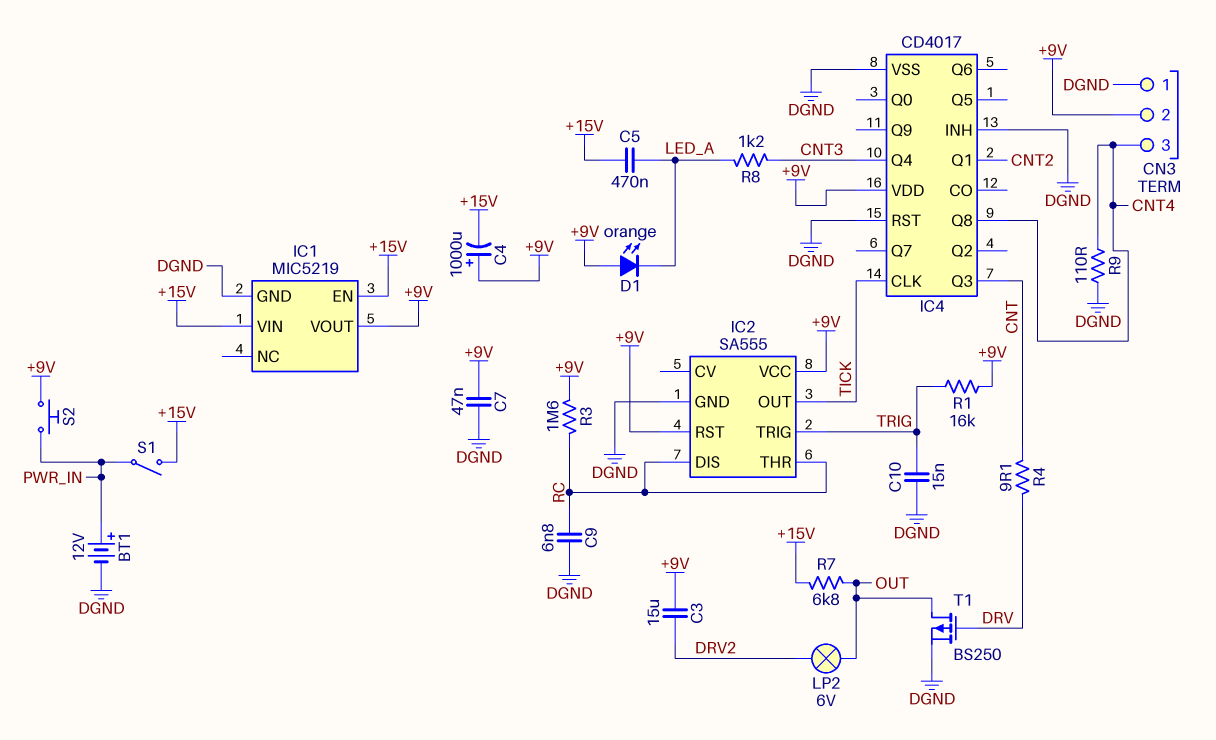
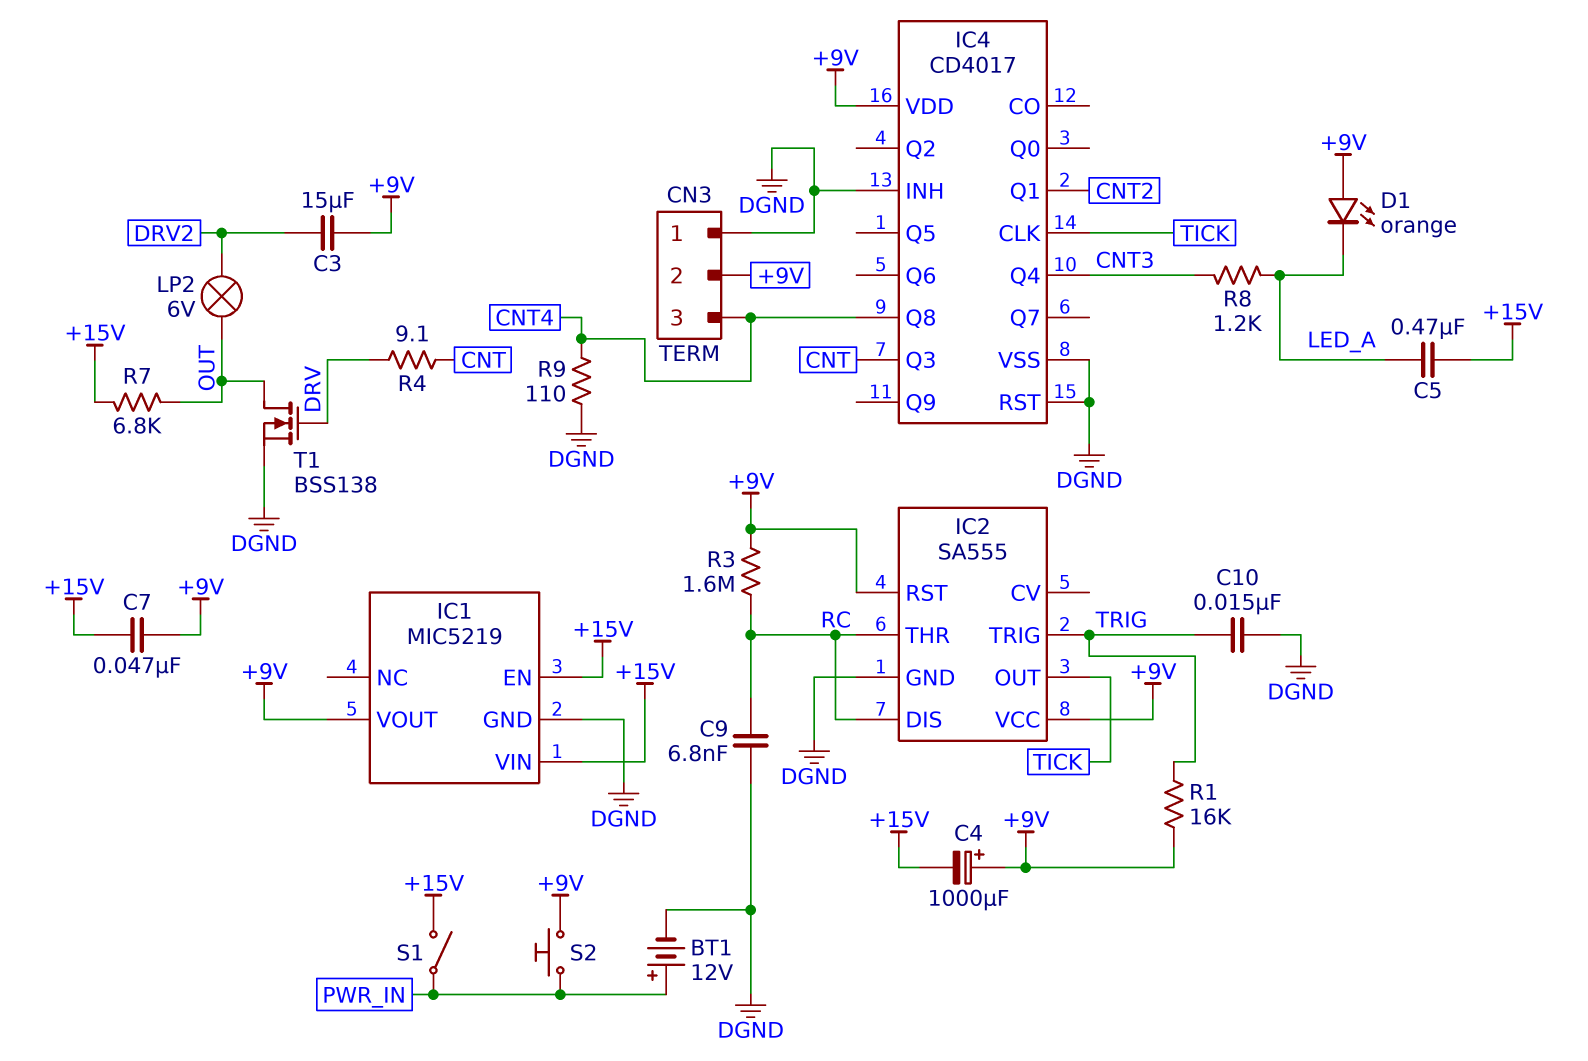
C7: 47nF (+9V, DGND) -> 47nF (+9V, +15V)
T1: PMOS BS250 (G DRV, D OUT, S DGND) -> NMOS BSS138 (G DRV, D OUT, S DGND)

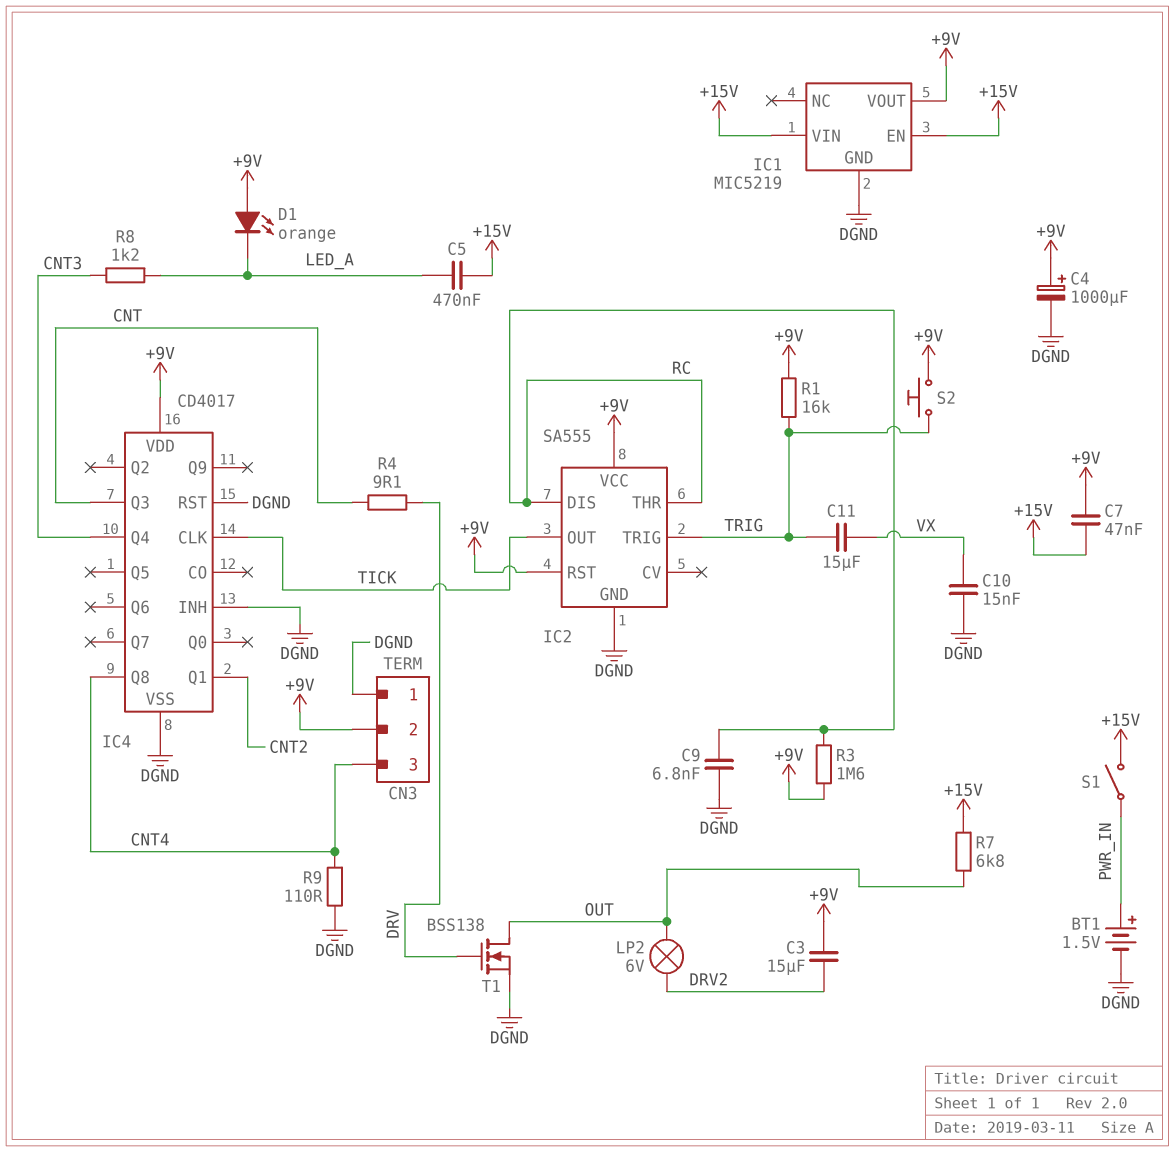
BT1: 12V (plus PWR_IN, minus DGND) -> 1.5V (plus PWR_IN, minus DGND)
C4: 1000uF (plus +9V, minus +15V) -> 1000uF (plus +9V, minus DGND)
C10: 15nF (DGND, TRIG) -> 15nF (DGND, VX)
C11: none -> 15uF (TRIG, VX)
S2: button (+9V, PWR_IN) -> button (+9V, TRIG)

